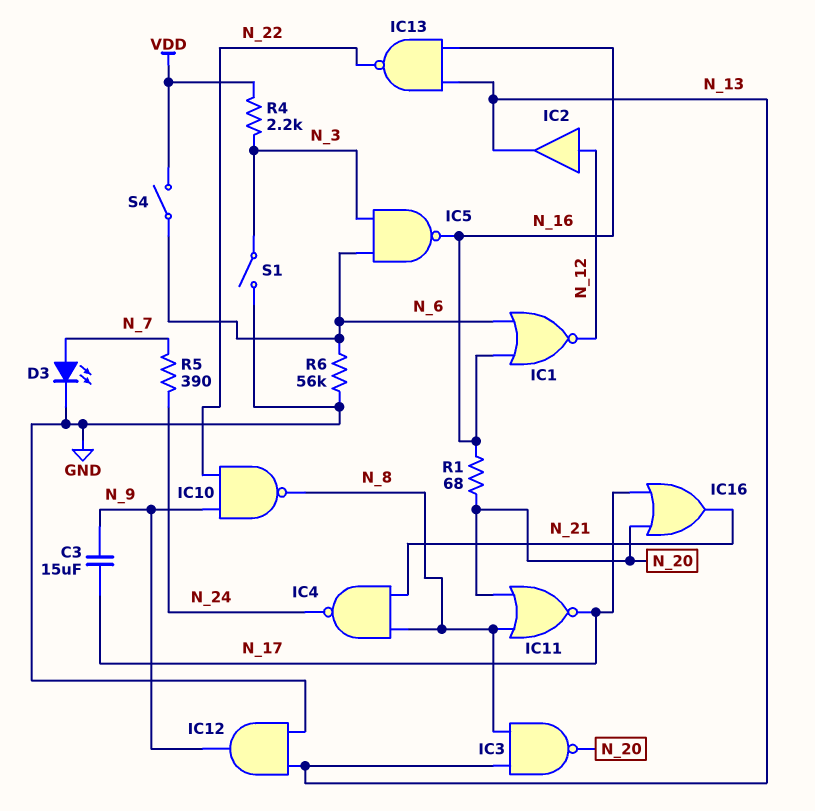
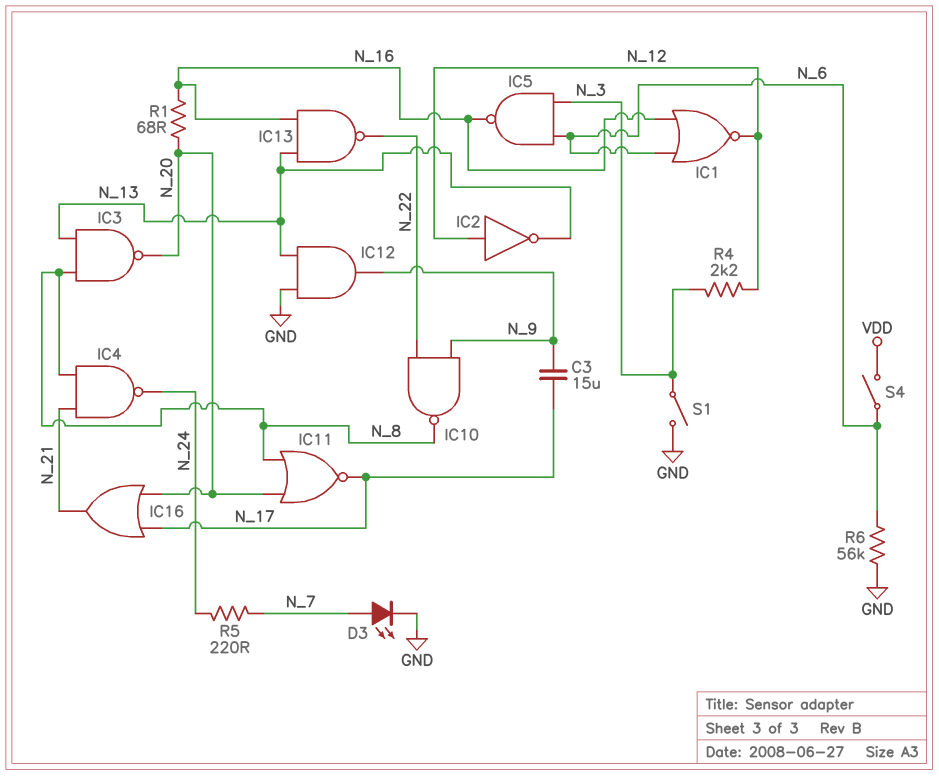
IC2: buffer (in N_12, out N_13) -> NOT (in N_12, out N_13)
R4: 2.2k (N_3, VDD) -> 2.2k (N_3, N_12)
R5: 390 (N_7, N_24) -> 220 (N_7, N_24)

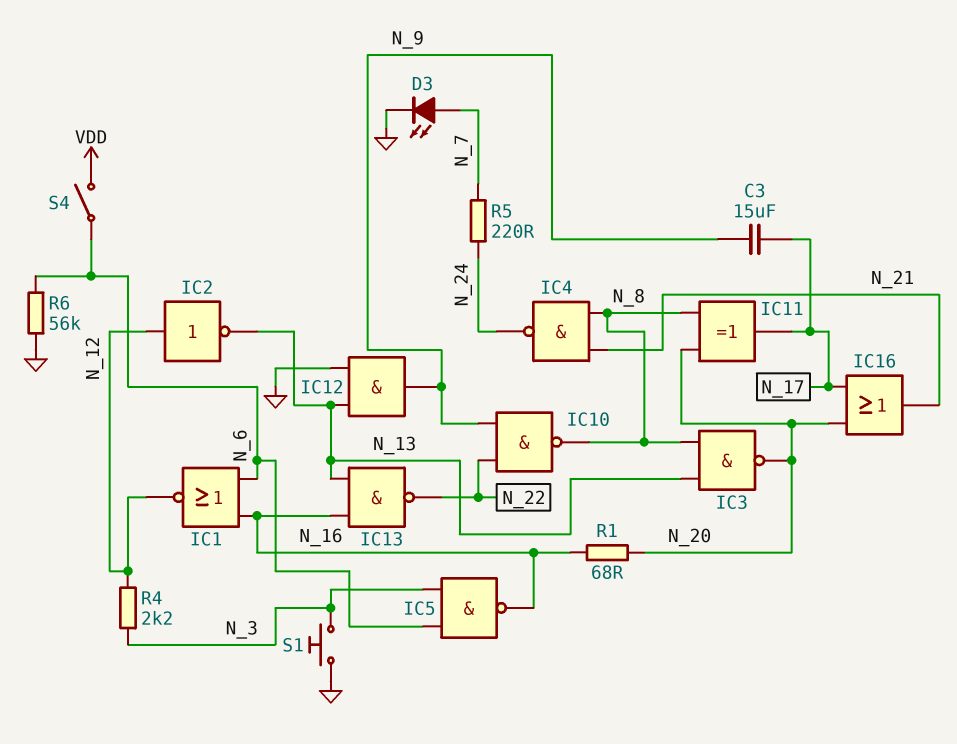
IC11: NOR (in N_8, in N_20, out N_17) -> XOR (in N_8, in N_20, out N_17)
S1: switch (GND, N_3) -> button (GND, N_3)

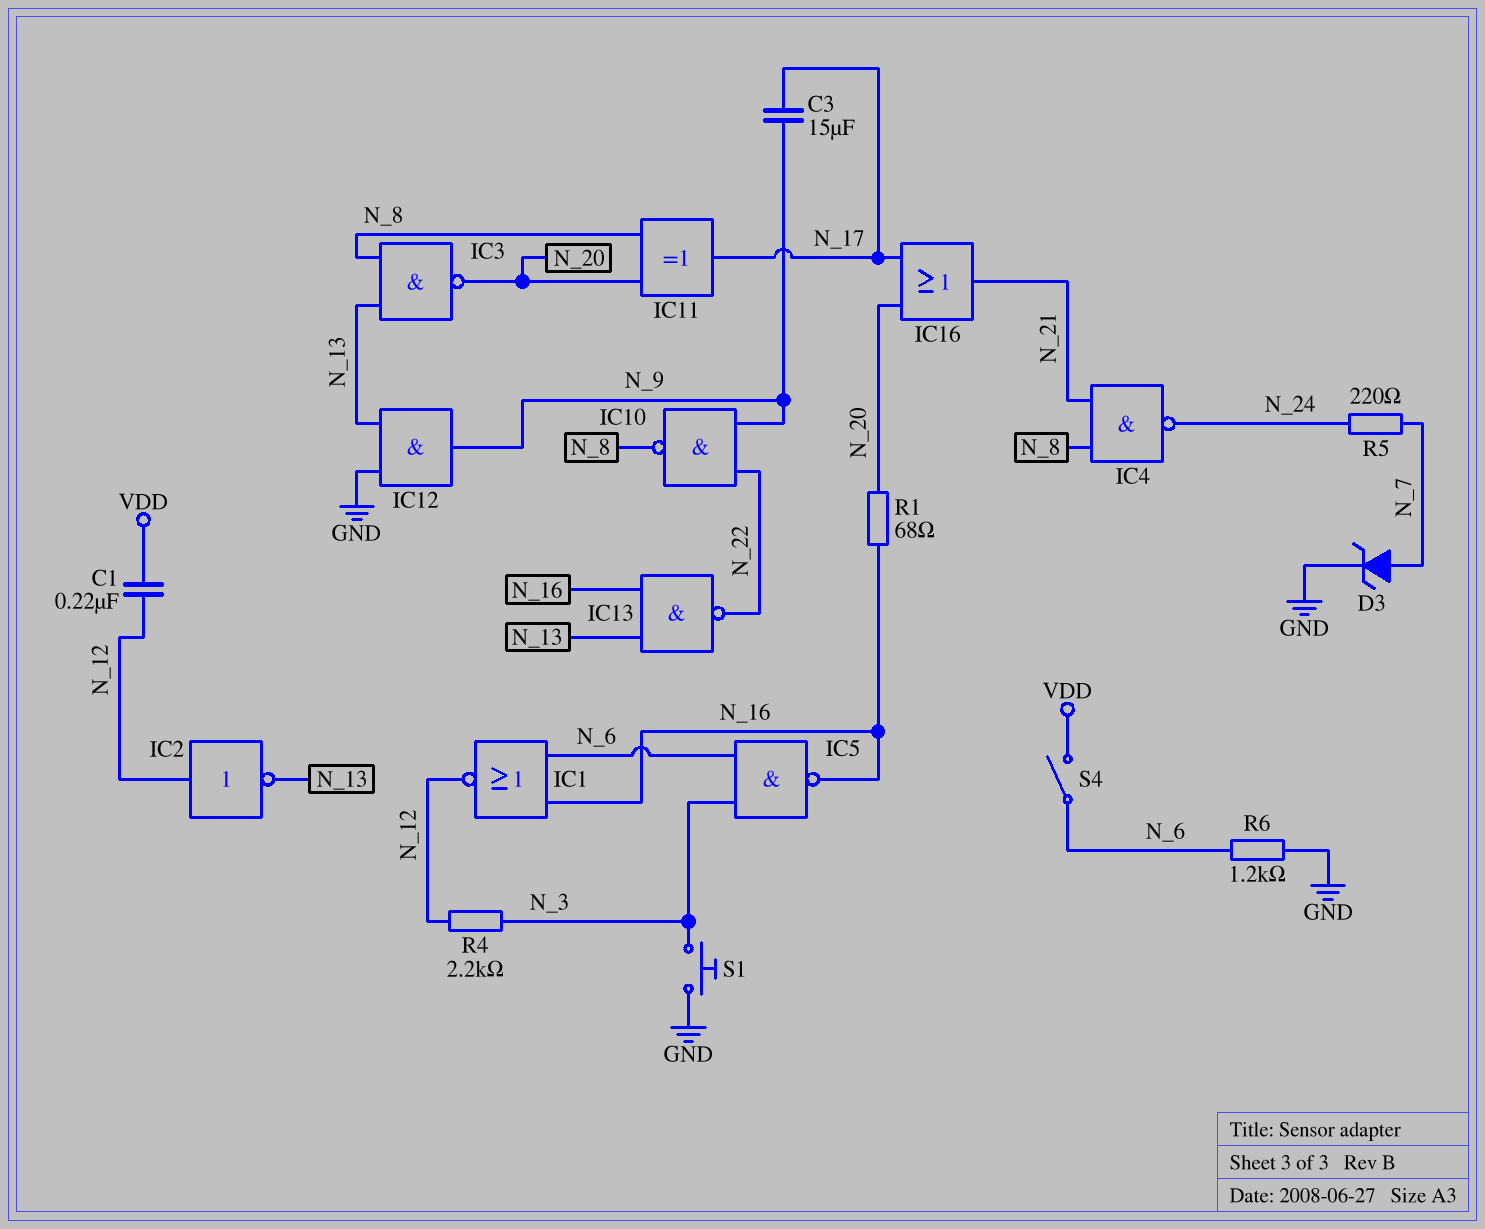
C1: none -> 220nF (N_12, VDD)
D3: LED (A N_7, K GND) -> zener (A N_7, K GND)
R6: 56k (GND, N_6) -> 1.2k (GND, N_6)

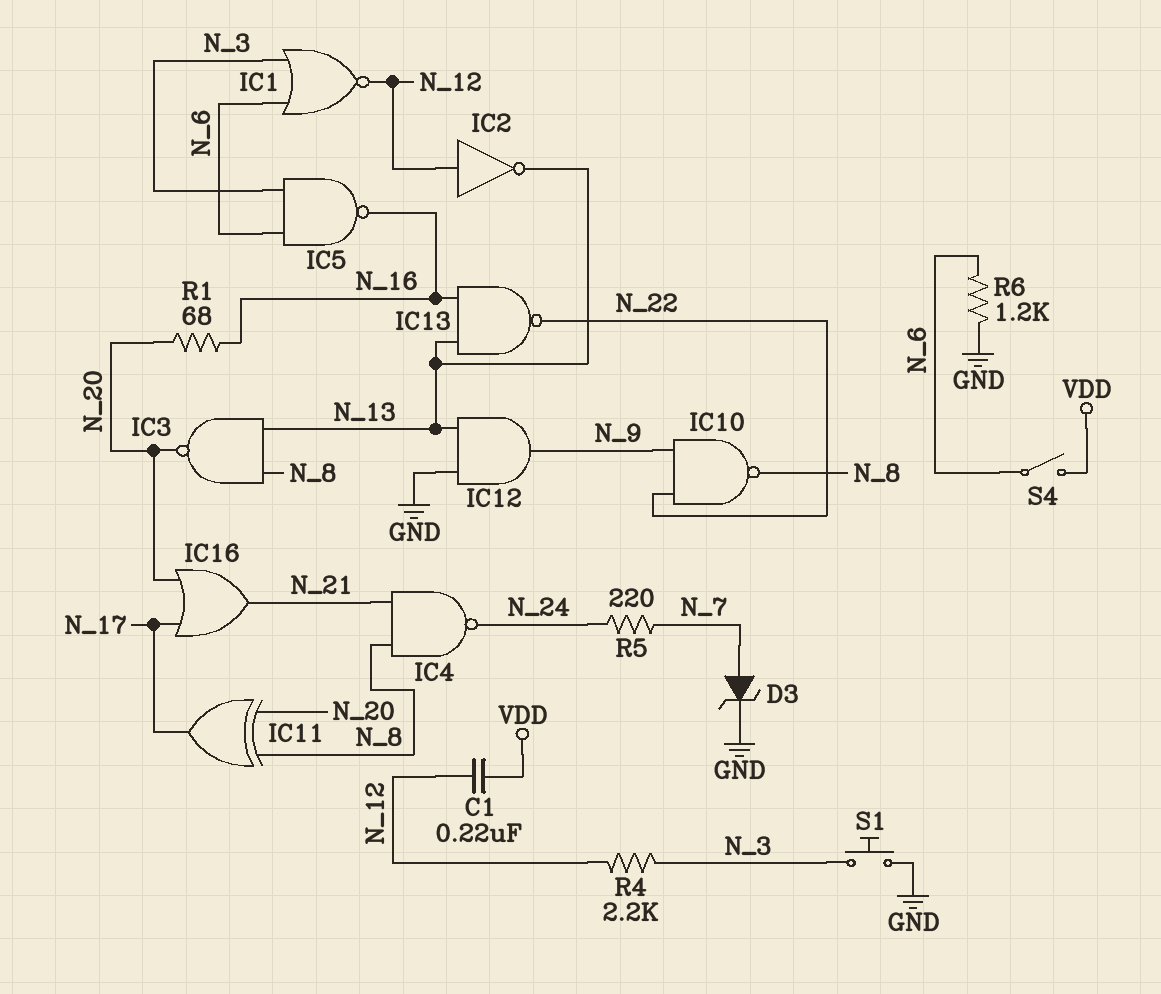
C3: 15uF (N_9, N_17) -> none
IC1: NOR (in N_6, in N_16, out N_12) -> NOR (in N_3, in N_6, out N_12)

